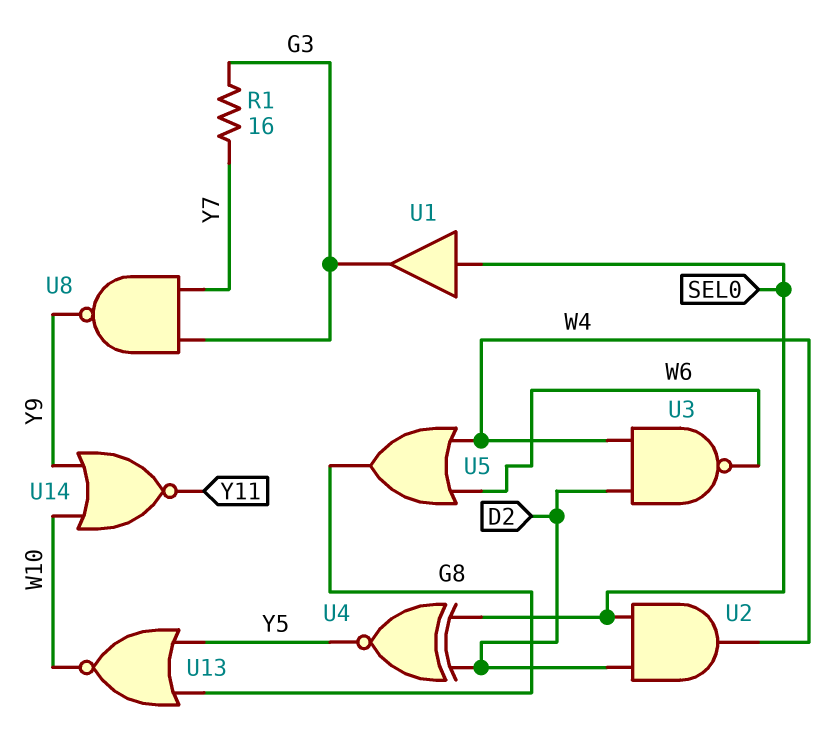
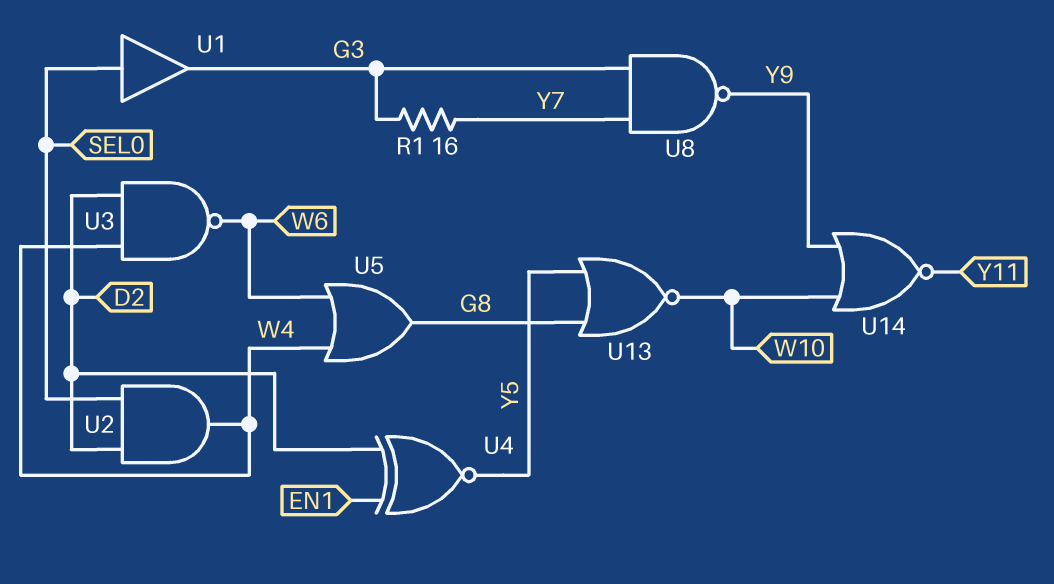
U4: XNOR (in D2, in SEL0, out Y5) -> XNOR (in D2, in EN1, out Y5)

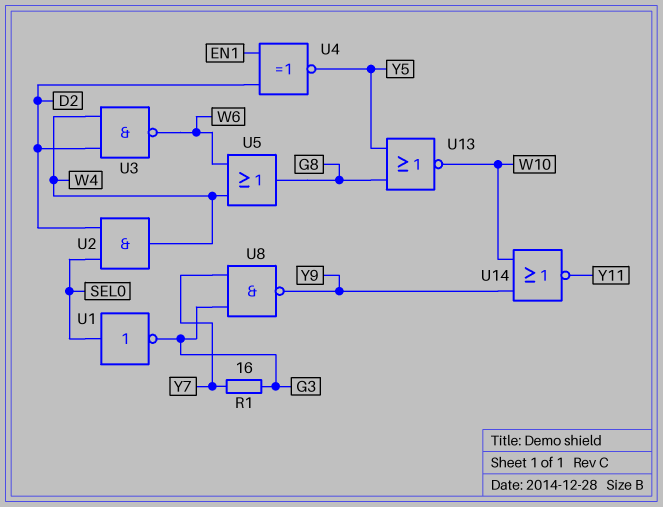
U1: buffer (in SEL0, out G3) -> NOT (in SEL0, out G3)

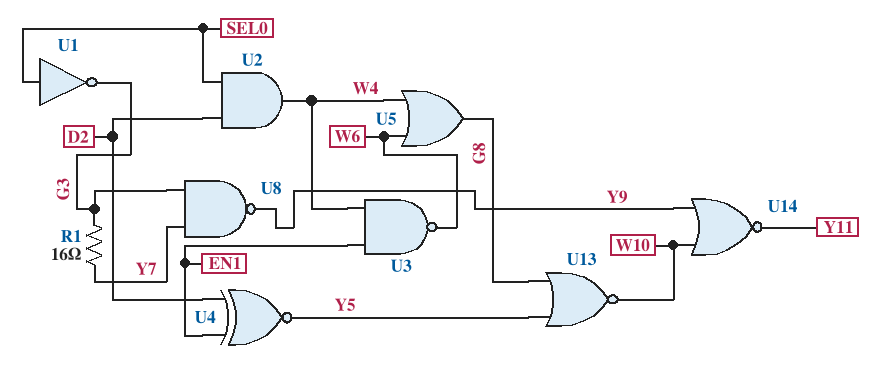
U3: NAND (in D2, in W4, out W6) -> NAND (in EN1, in W4, out W6)

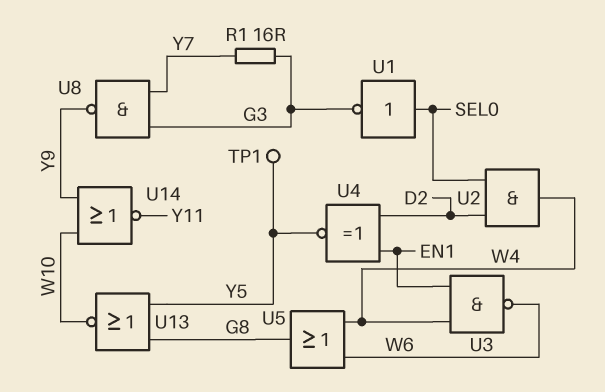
TP1: none -> test point (Y5)

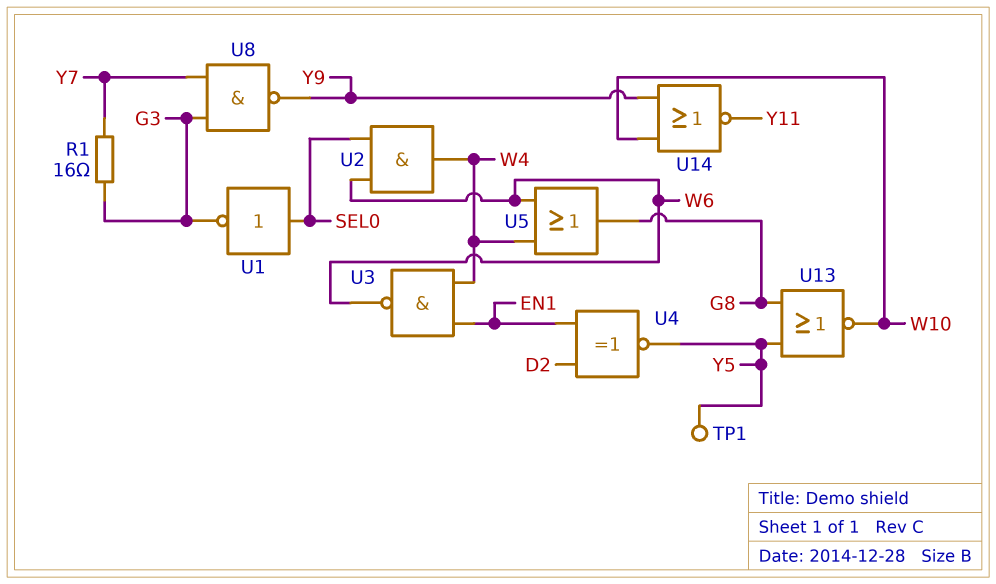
U2: AND (in D2, in SEL0, out W4) -> AND (in SEL0, in W6, out W4)

